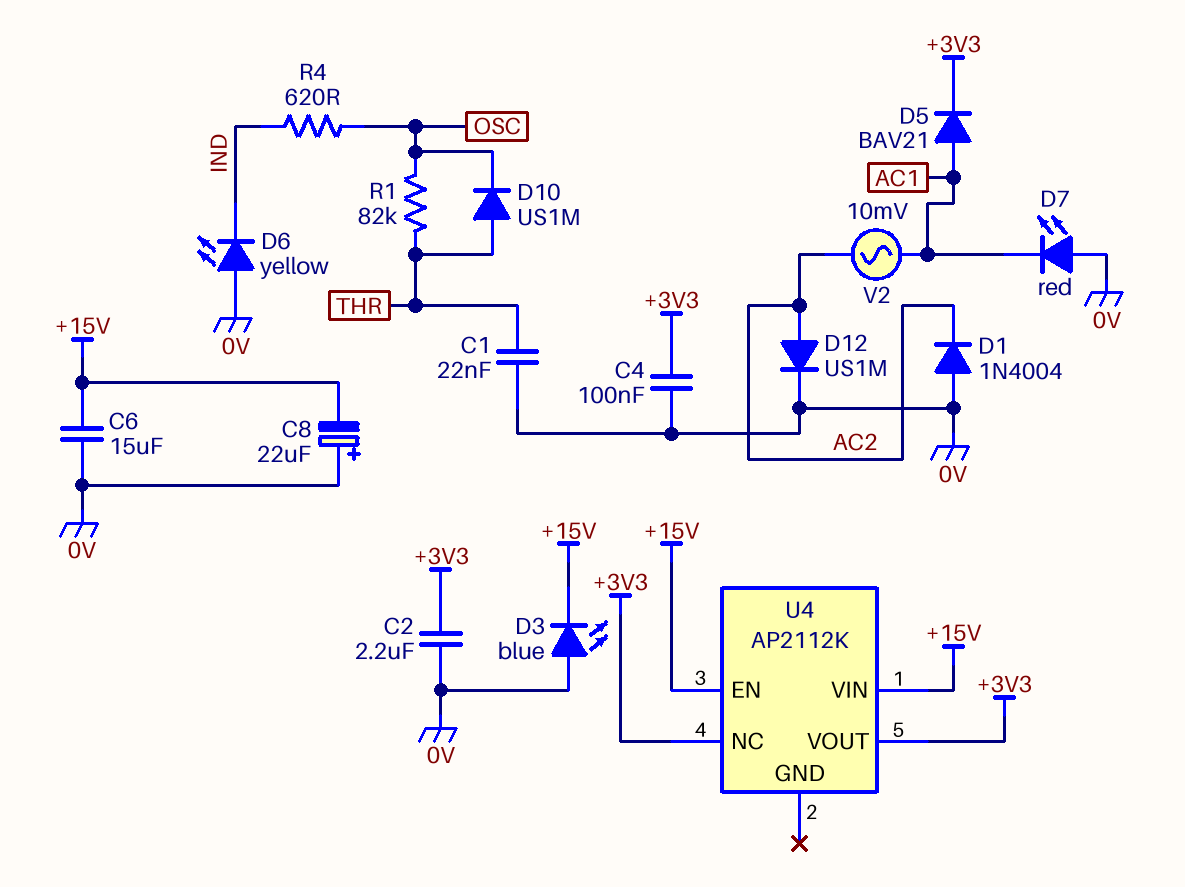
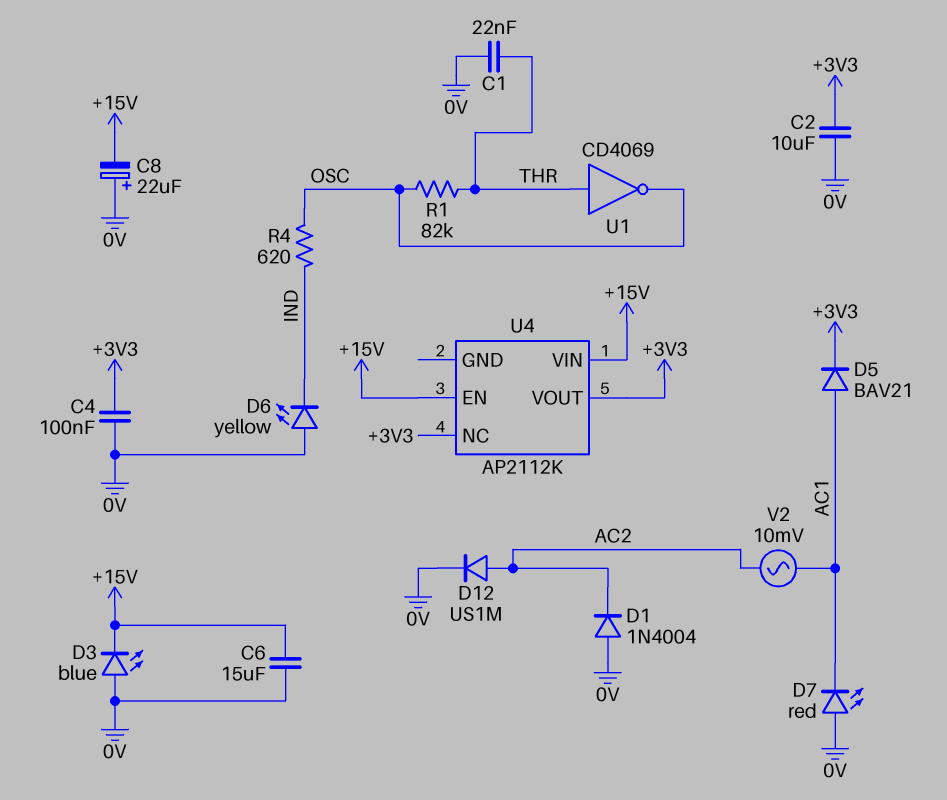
C2: 2.2uF (+3V3, 0V) -> 10uF (+3V3, 0V)
D10: diode US1M (A THR, K OSC) -> none
U1: none -> NOT CD4069 (in THR, out OSC)

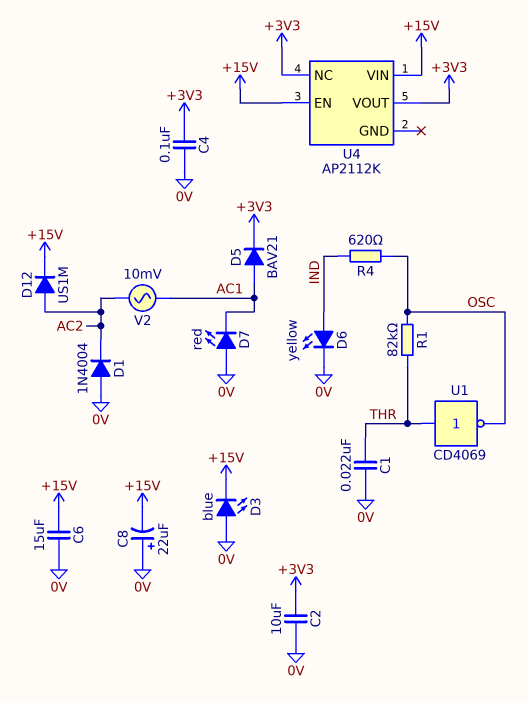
D6: LED yellow (A 0V, K IND) -> LED yellow (A IND, K 0V)
D12: diode US1M (A AC2, K 0V) -> diode US1M (A AC2, K +15V)

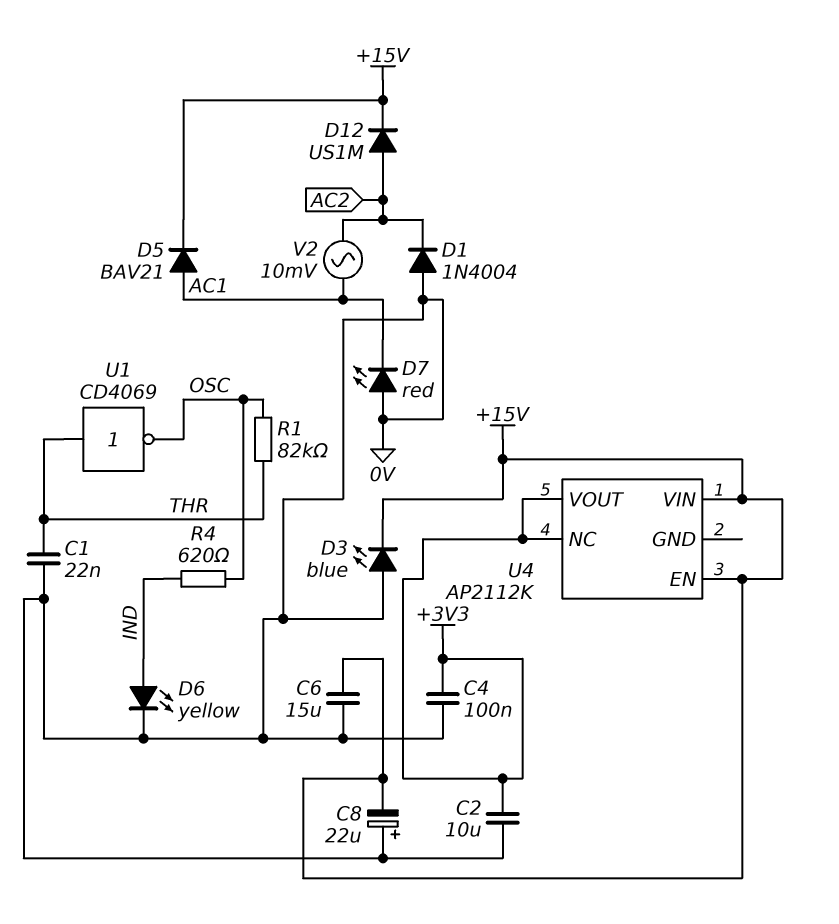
D5: diode BAV21 (A AC1, K +3V3) -> diode BAV21 (A AC1, K +15V)

